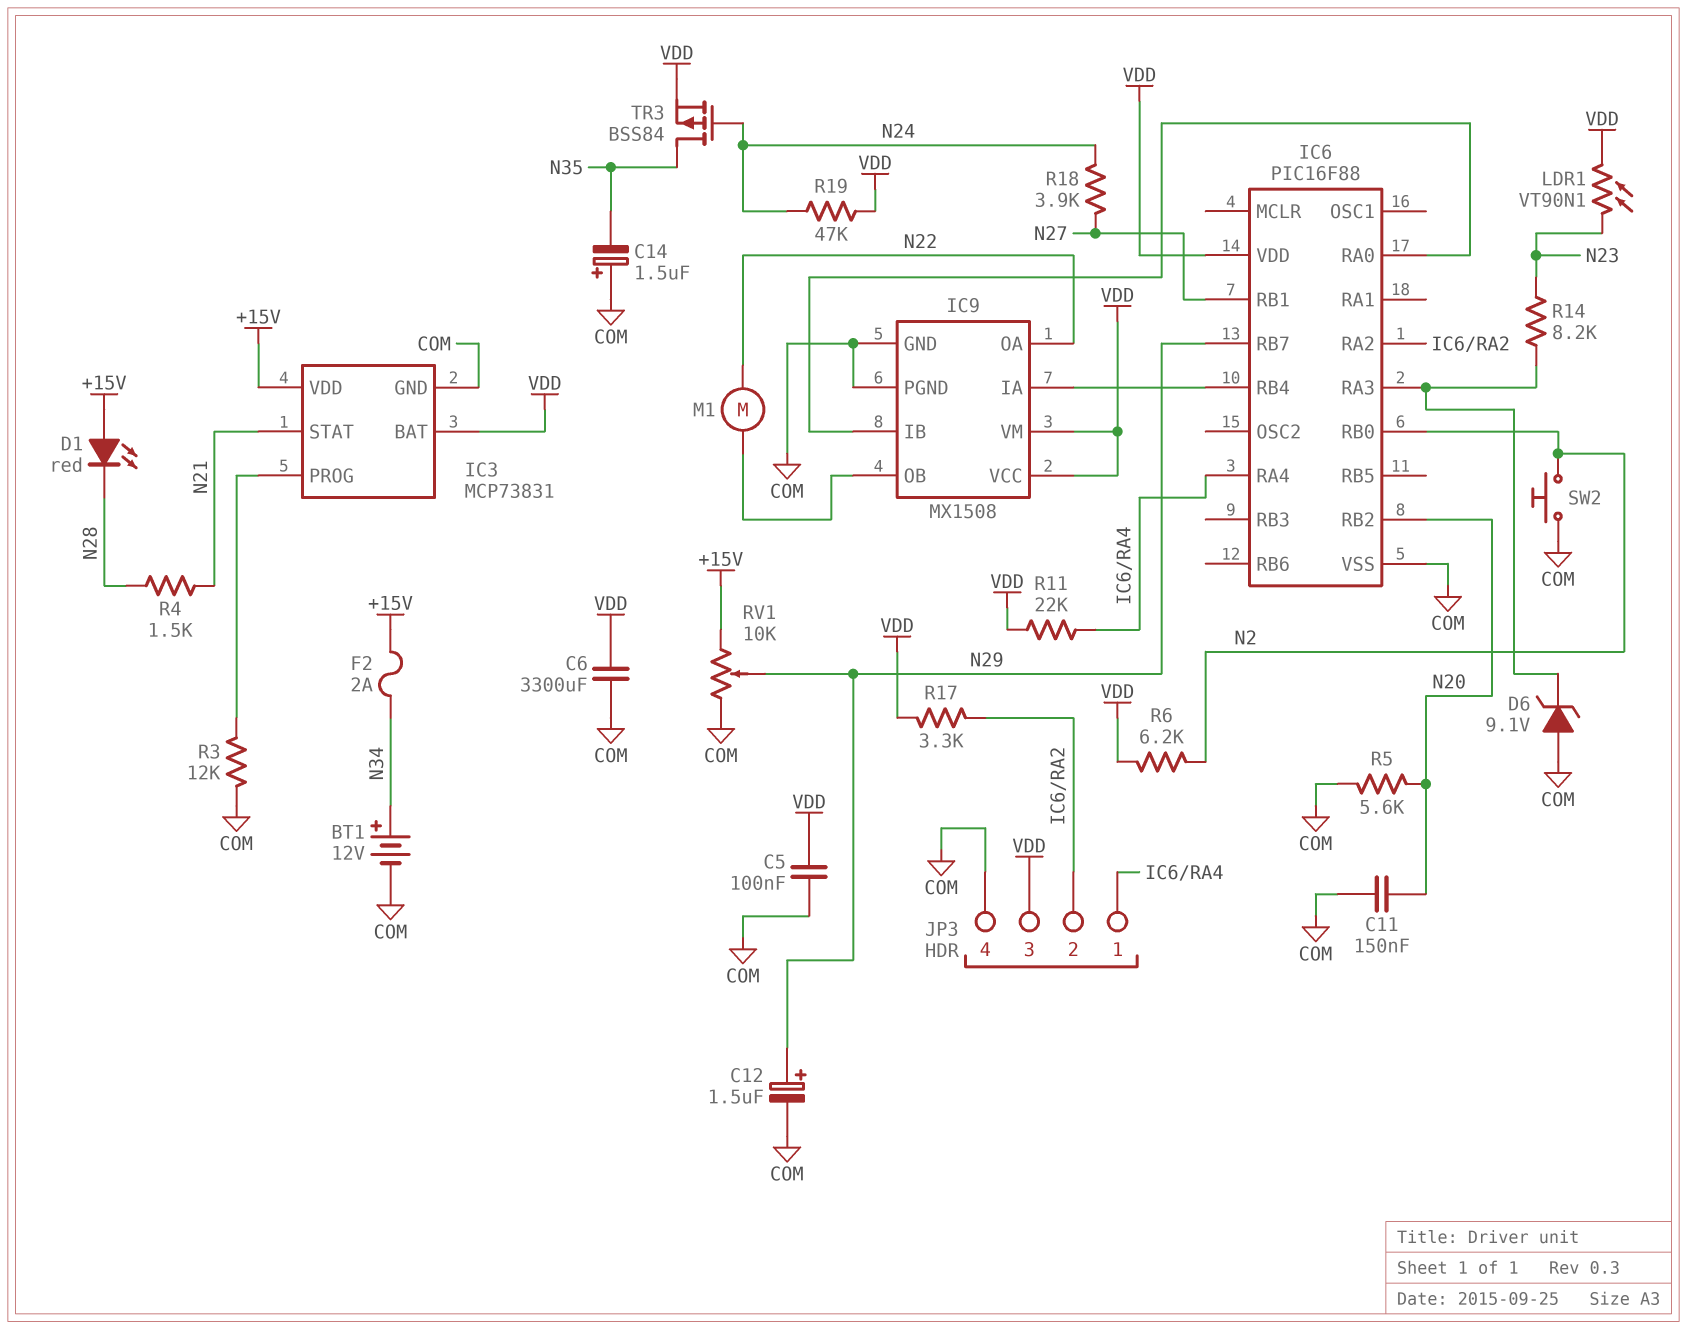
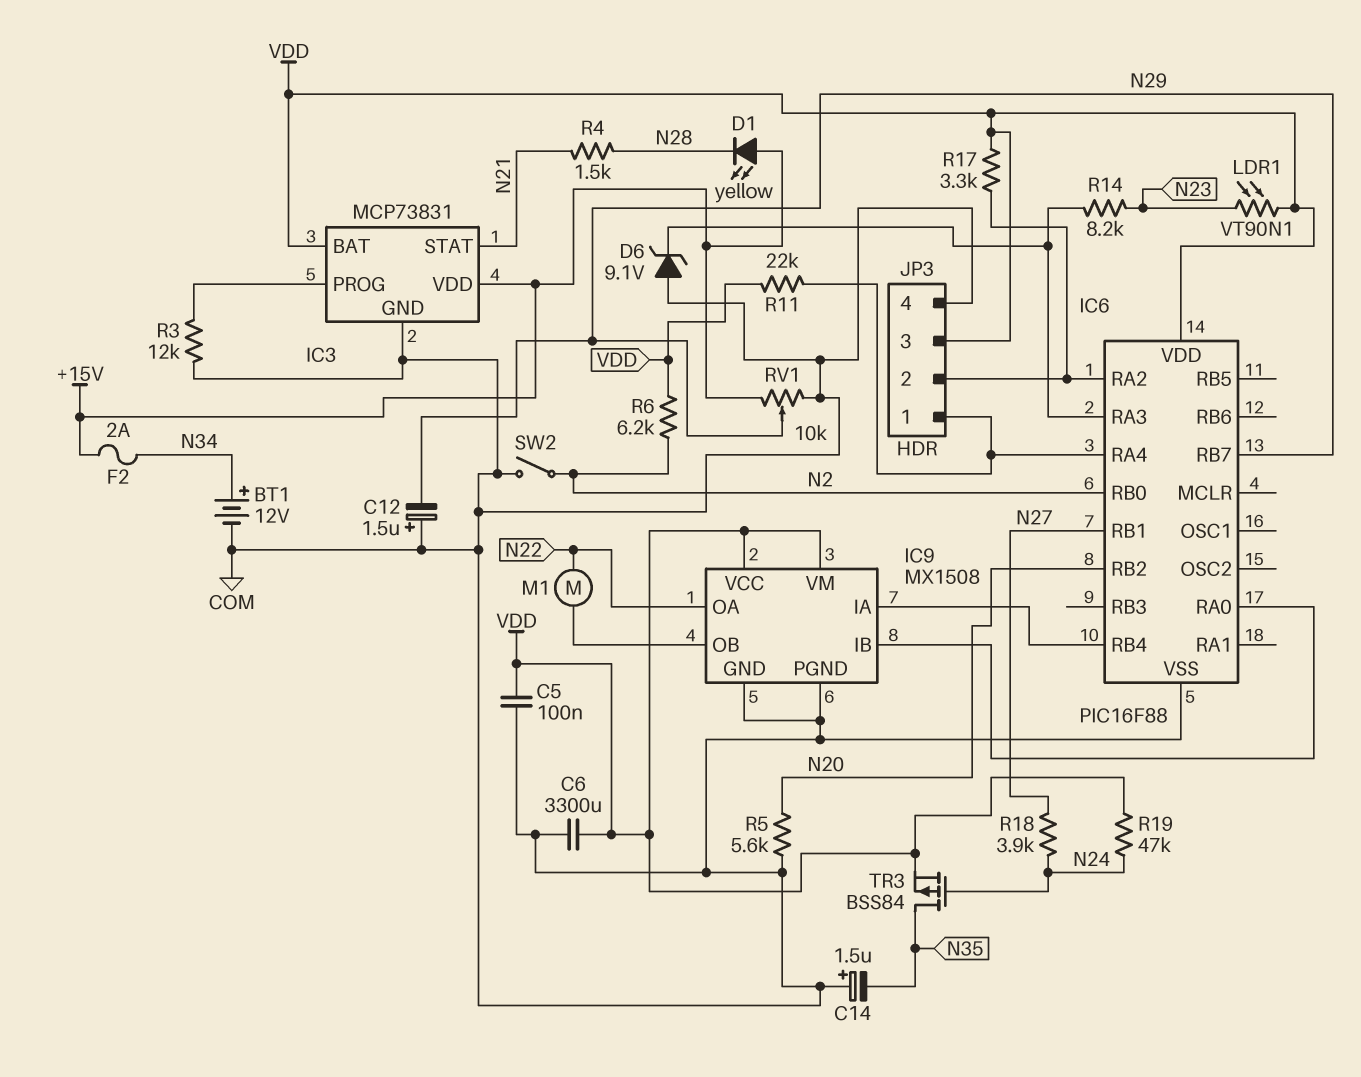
C11: 150nF (COM, N20) -> none
C12: 1.5uF (plus N29, minus COM) -> 1.5uF (plus COM, minus N29)
D1: LED red (A +15V, K N28) -> LED yellow (A +15V, K N28)
SW2: button (COM, N2) -> switch (COM, N2)

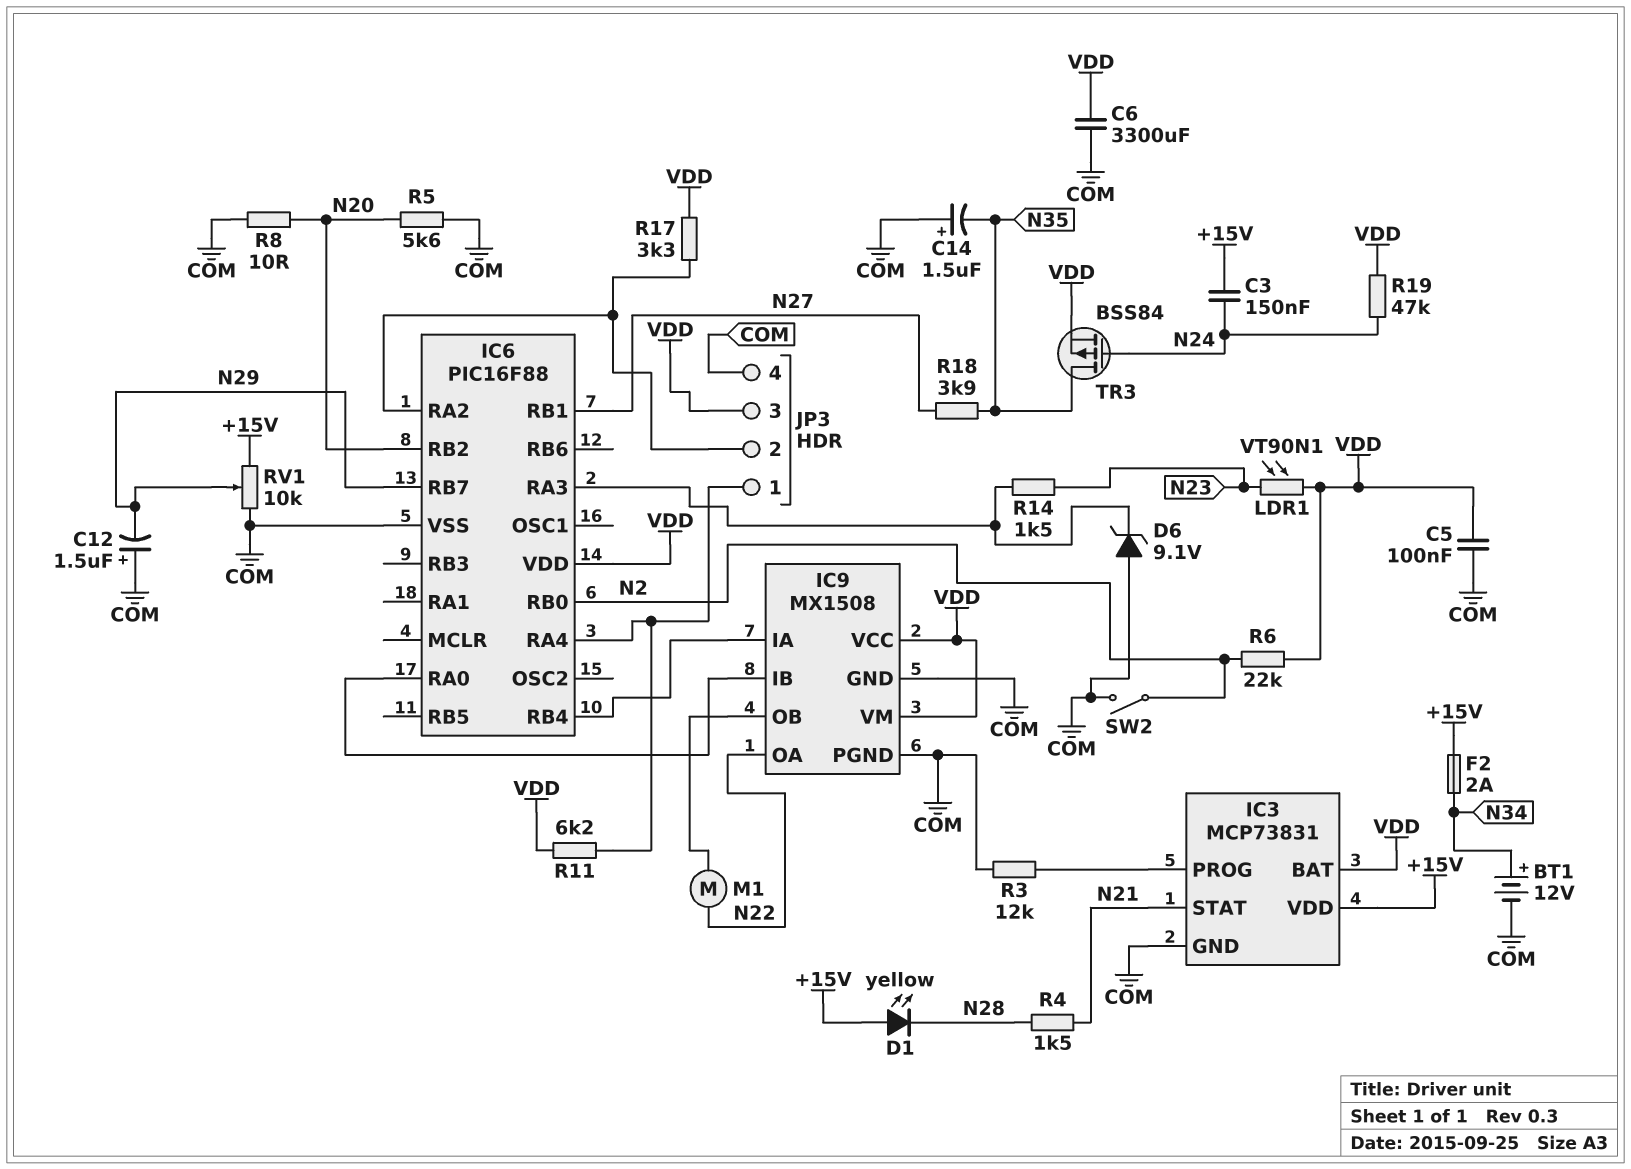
C3: none -> 150nF (+15V, N24)
R6: 6.2k (N2, VDD) -> 22k (N2, VDD)
R8: none -> 10 (COM, N20)
R11: 22k (IC6/RA4, VDD) -> 6.2k (IC6/RA4, VDD)
R14: 8.2k (IC6/RA3, N23) -> 1.5k (IC6/RA3, N23)
R18: 3.9k (N24, N27) -> 3.9k (N27, N35)

